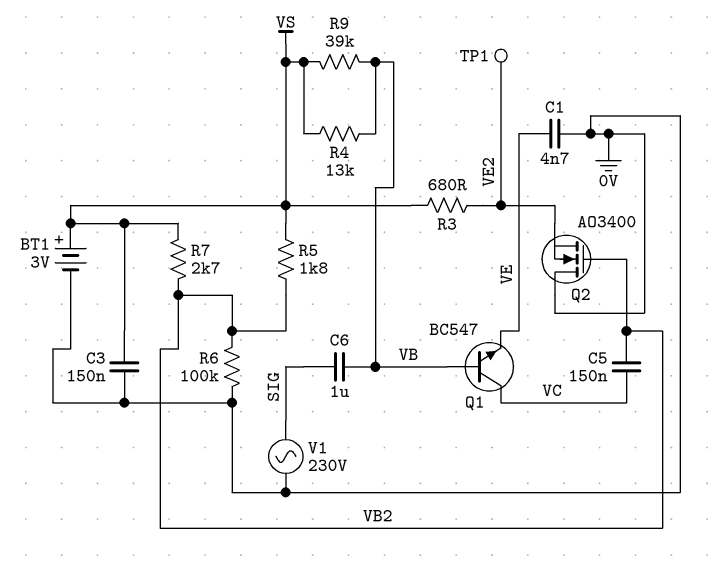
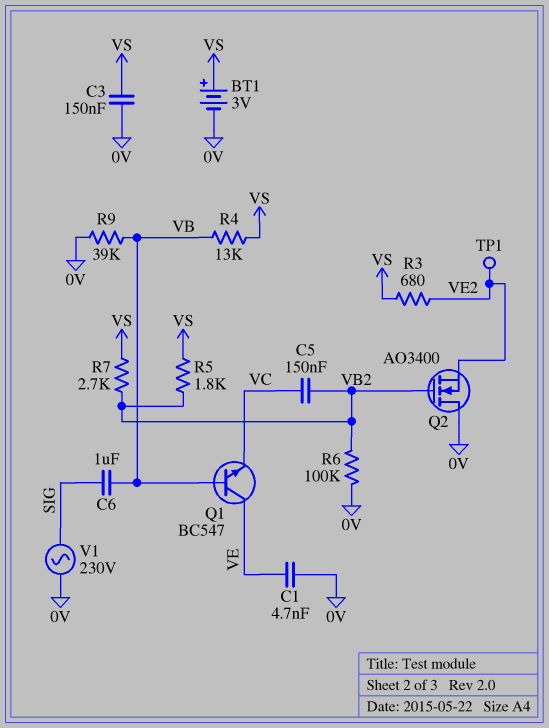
Q1: NPN BC547 (B VB, C VC, E VE) -> NPN BC547 (B VB, C VE, E VC)
R9: 39k (VB, VS) -> 39k (0V, VB)

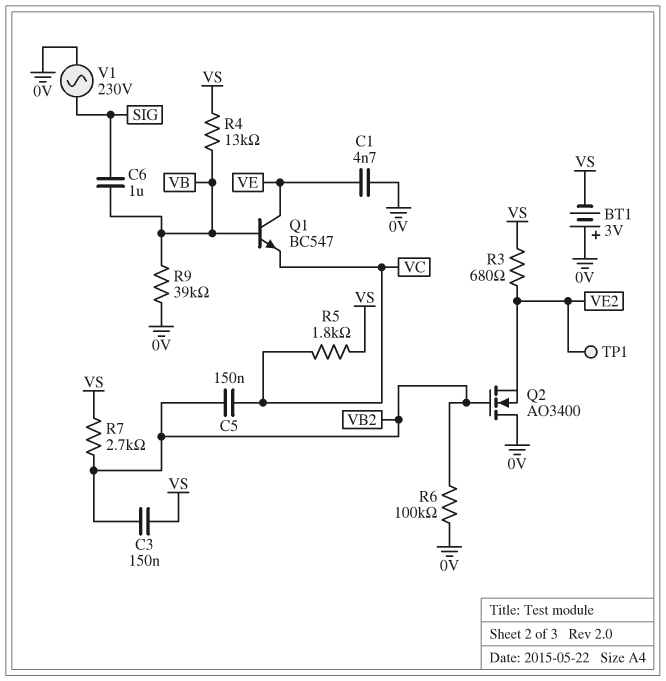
BT1: 3V (plus VS, minus 0V) -> 3V (plus 0V, minus VS)
C3: 150nF (0V, VS) -> 150nF (VB2, VS)
R5: 1.8k (VB2, VS) -> 1.8k (VC, VS)

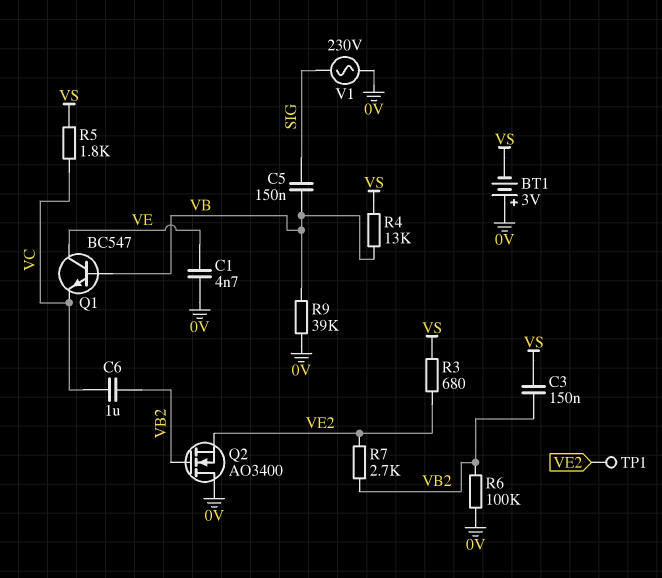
C5: 150nF (VB2, VC) -> 150nF (SIG, VB)
C6: 1uF (SIG, VB) -> 1uF (VB2, VC)
R7: 2.7k (VB2, VS) -> 2.7k (VB2, VE2)

